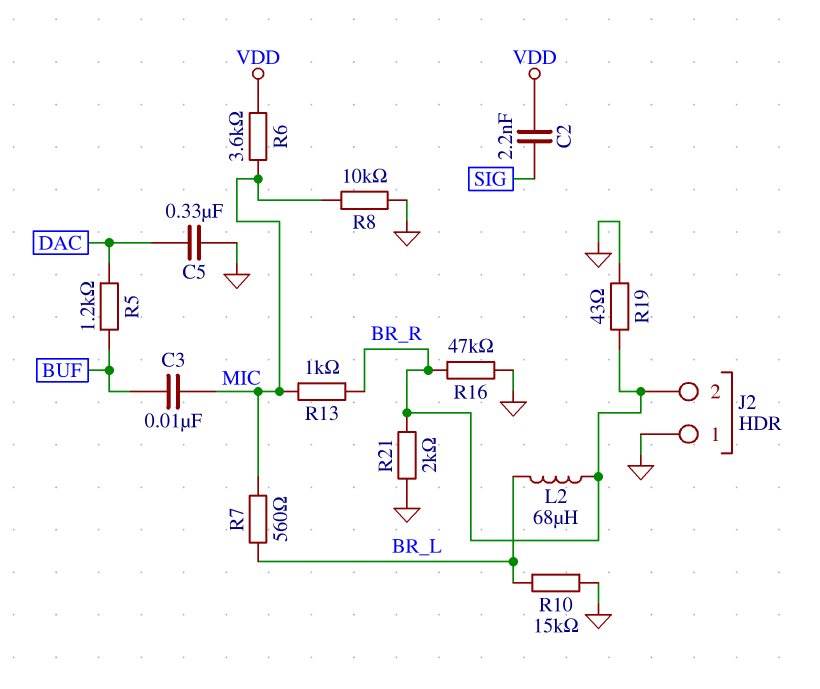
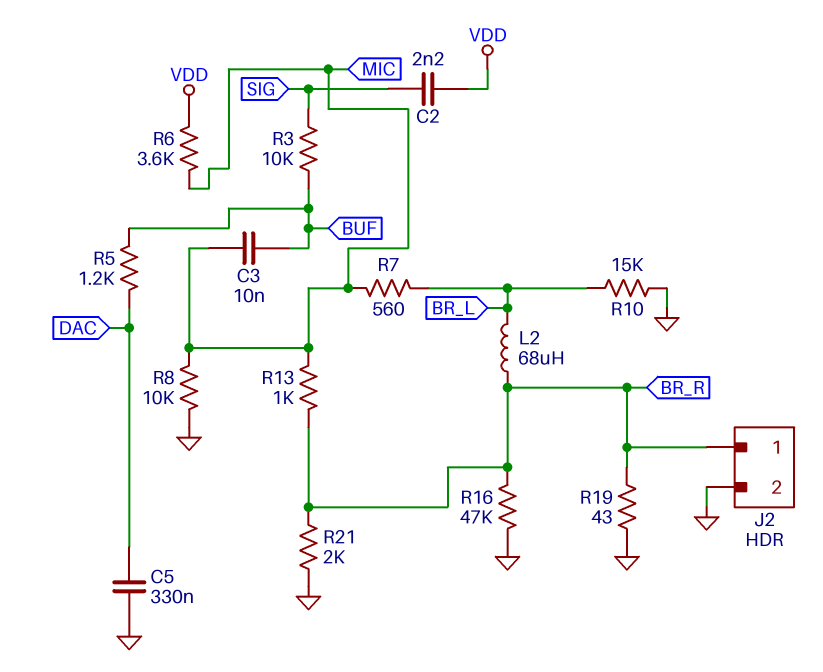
J2 pin 1: GND -> BR_R
J2 pin 2: BR_R -> GND
R3: none -> 10k (BUF, SIG)

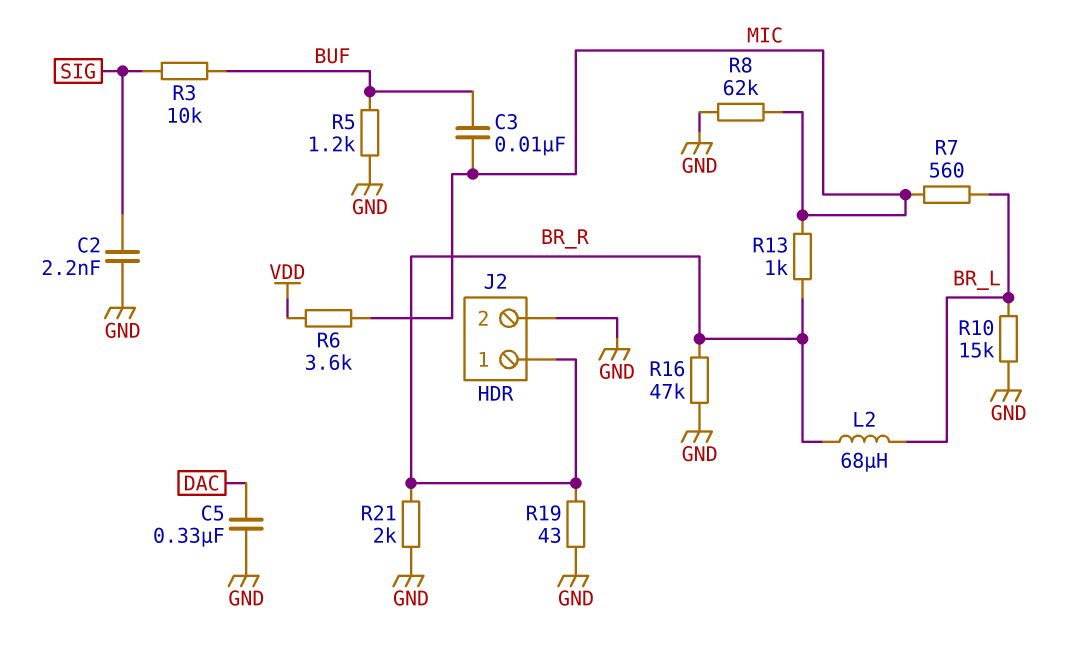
C2: 2.2nF (SIG, VDD) -> 2.2nF (GND, SIG)
R5: 1.2k (BUF, DAC) -> 1.2k (BUF, GND)
R8: 10k (GND, MIC) -> 62k (GND, MIC)

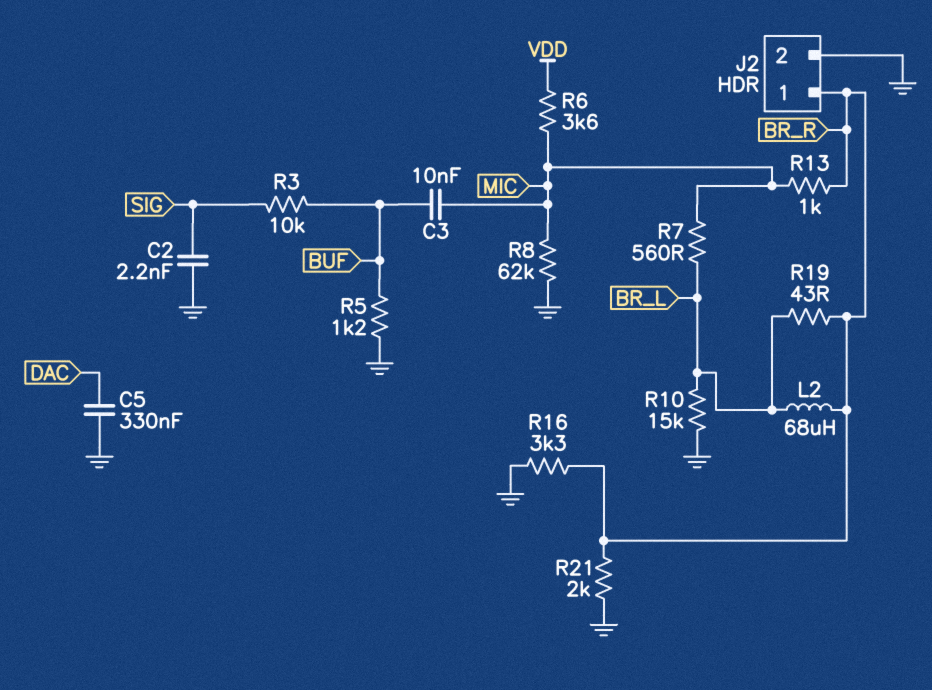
R16: 47k (BR_R, GND) -> 3.3k (BR_R, GND)
R19: 43 (BR_R, GND) -> 43 (BR_L, BR_R)

